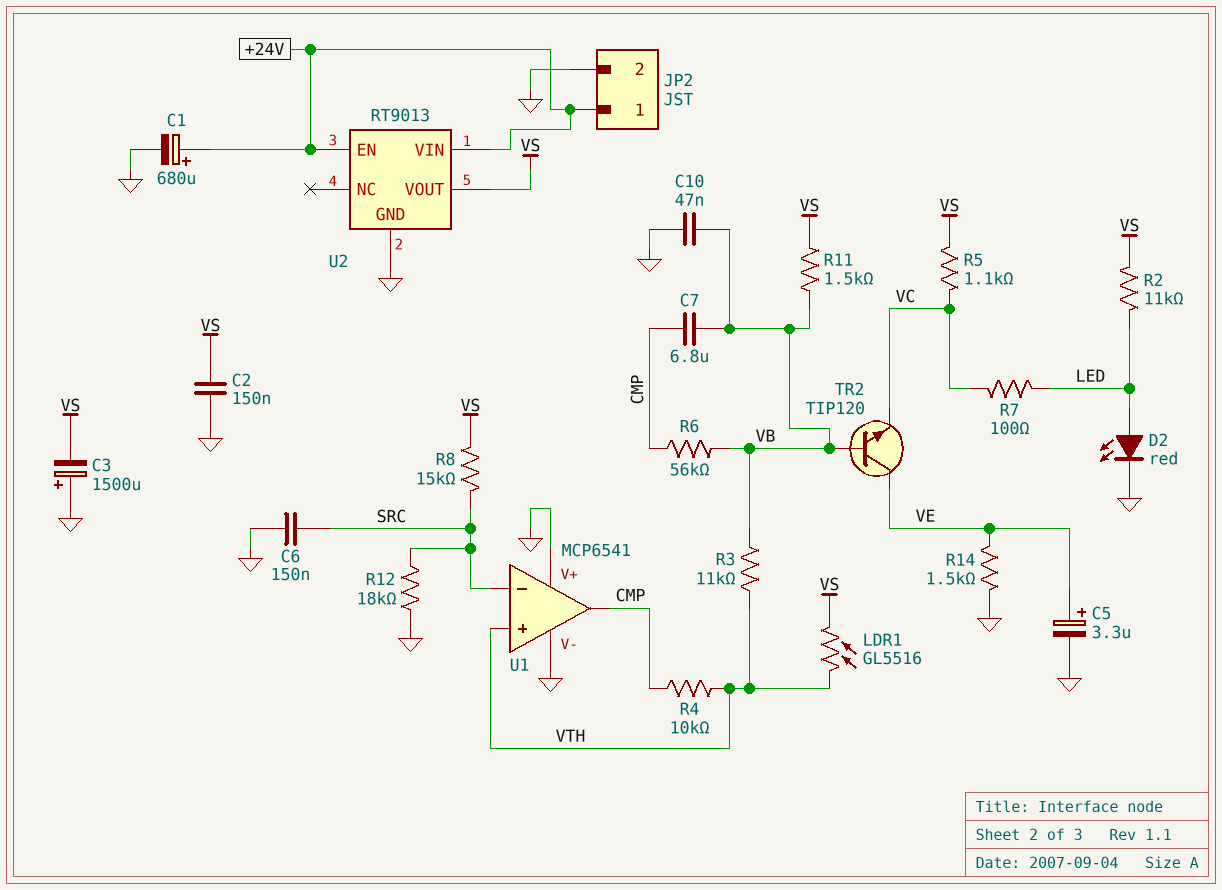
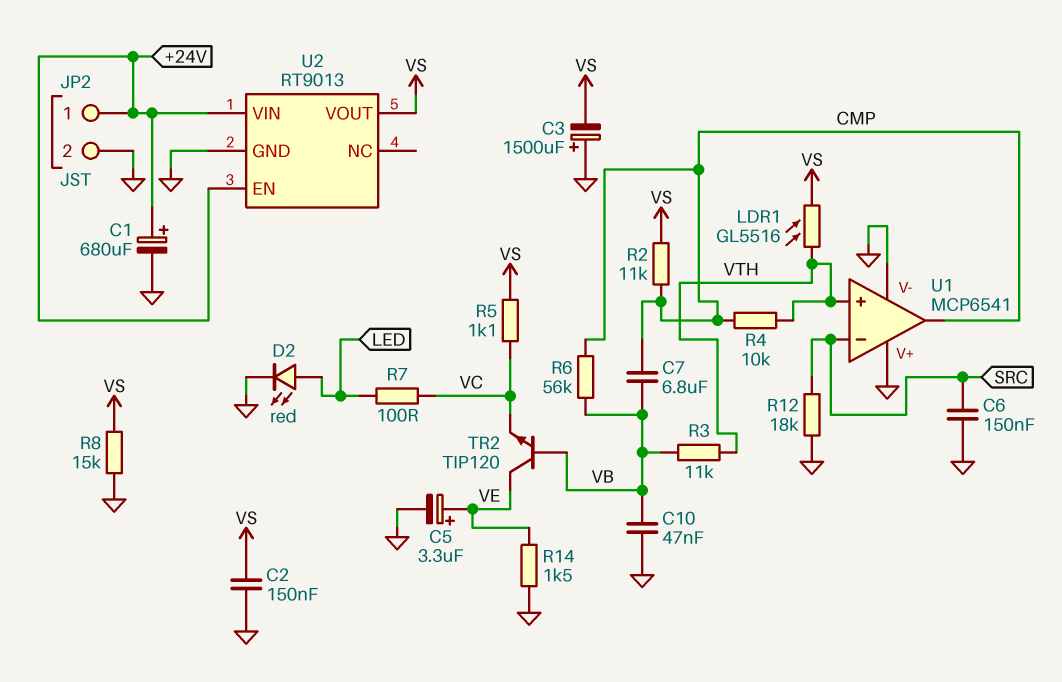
R2: 11k (LED, VS) -> 11k (CMP, VS)
R8: 15k (SRC, VS) -> 15k (GND, VS)
R11: 1.5k (VB, VS) -> none

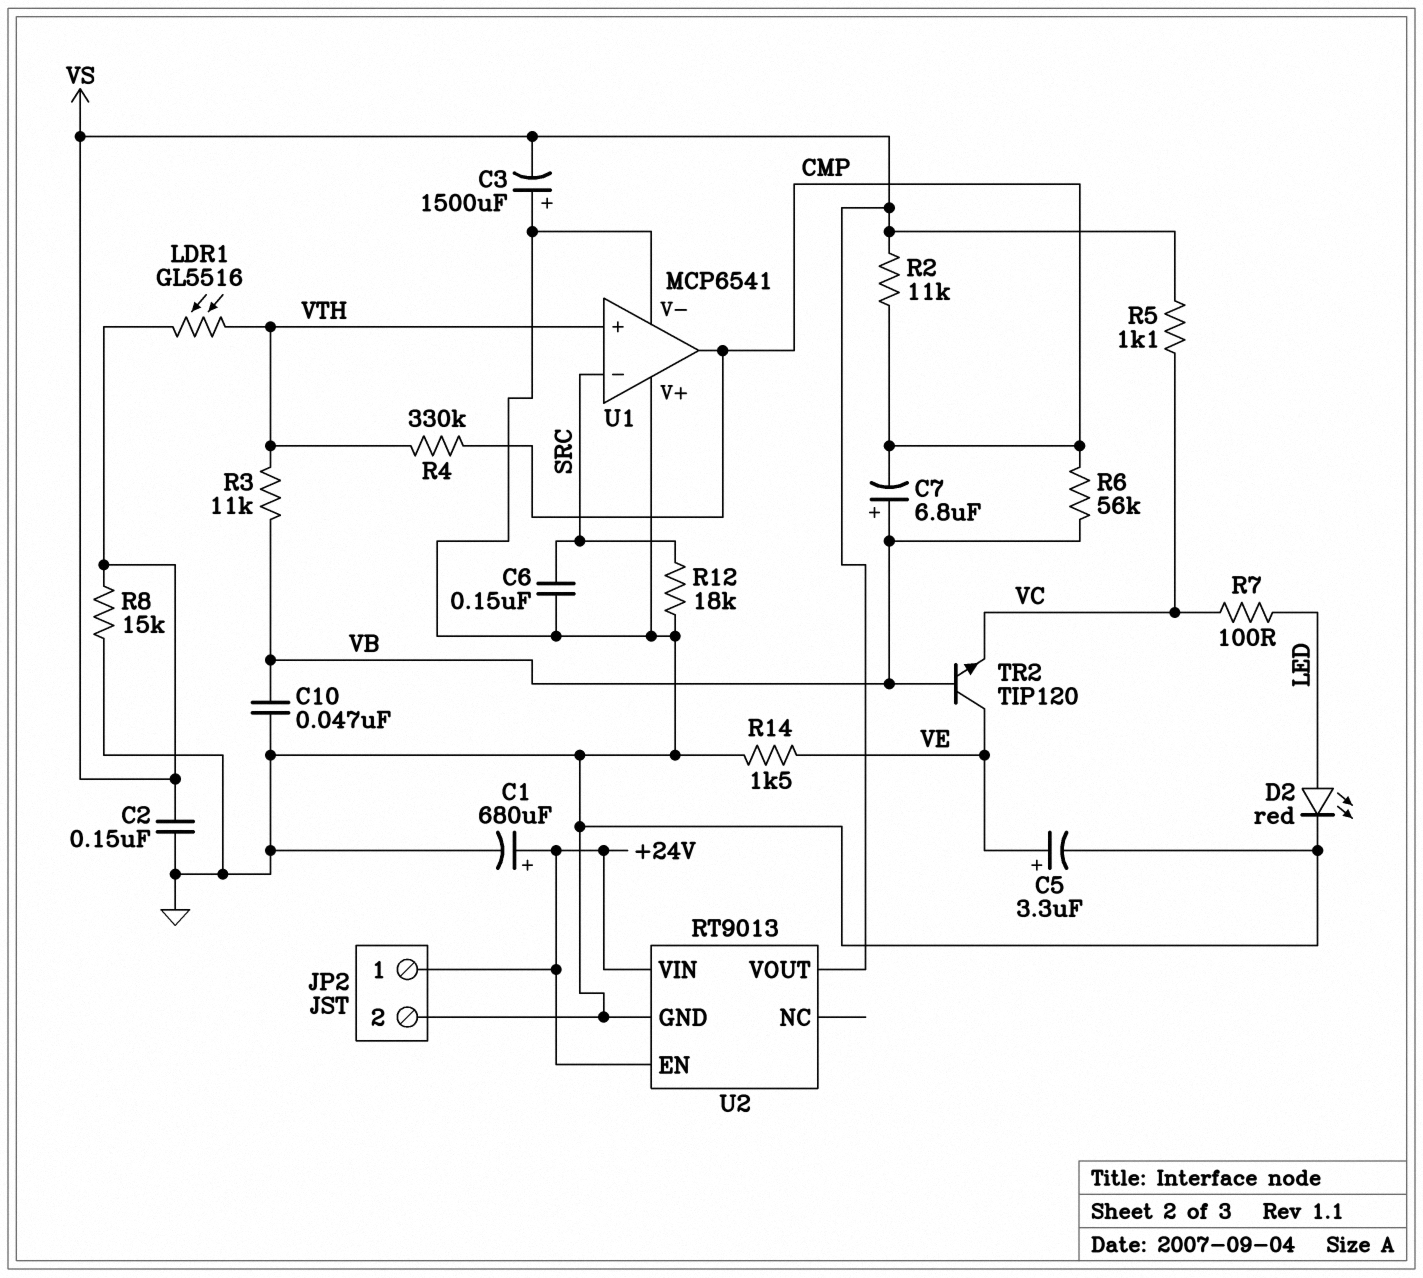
C7: 6.8uF (CMP, VB) -> 6.8uF (plus VB, minus CMP)
R4: 10k (CMP, VTH) -> 330k (CMP, VTH)

